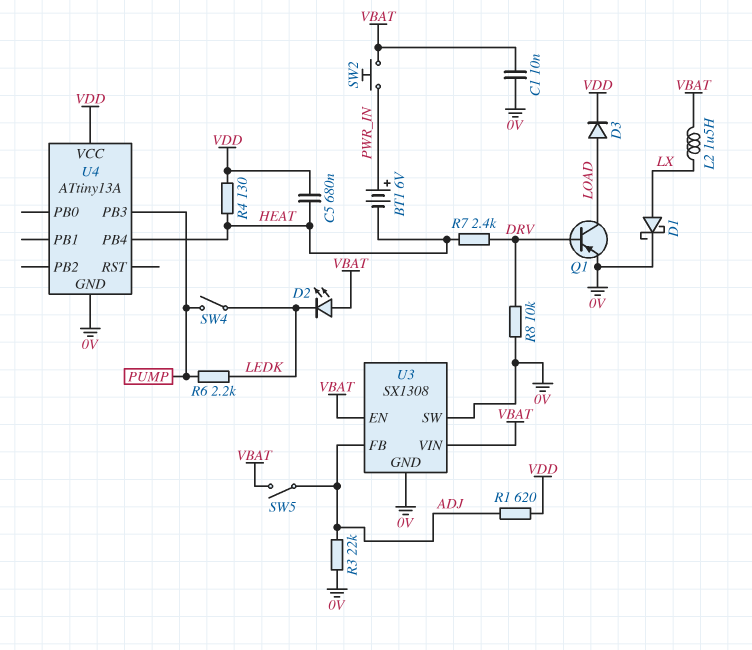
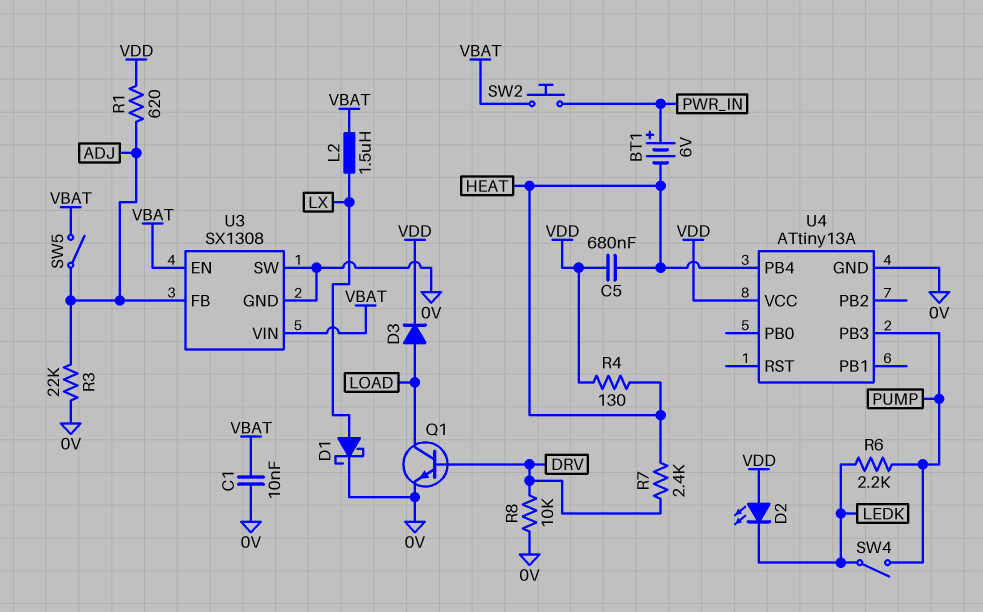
D2: LED (A VBAT, K LEDK) -> LED (A VDD, K LEDK)
Q1: PNP (B DRV, C LOAD, E 0V) -> NPN (B DRV, C LOAD, E 0V)

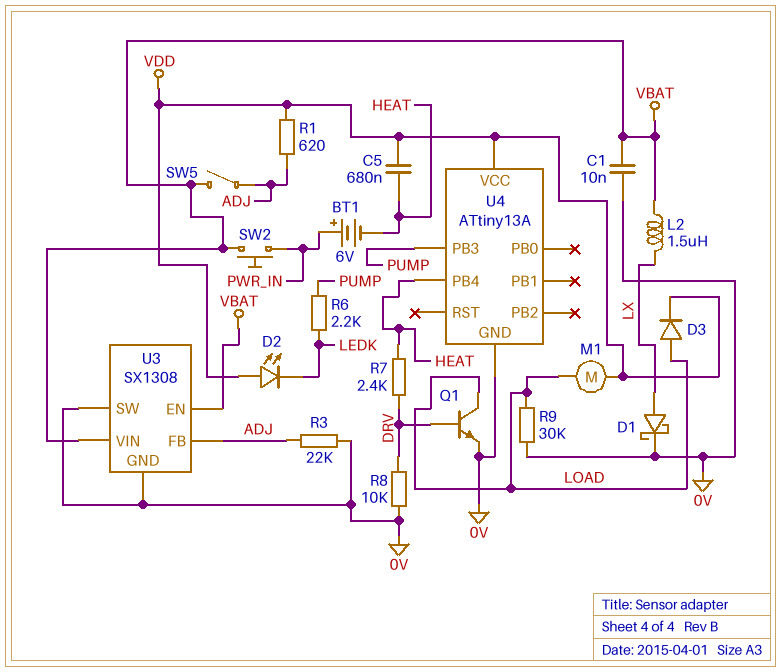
M1: none -> motor (LOAD, VDD)
R4: 130 (HEAT, VDD) -> none
R9: none -> 30k (0V, LOAD)
SW4: switch (LEDK, PUMP) -> none

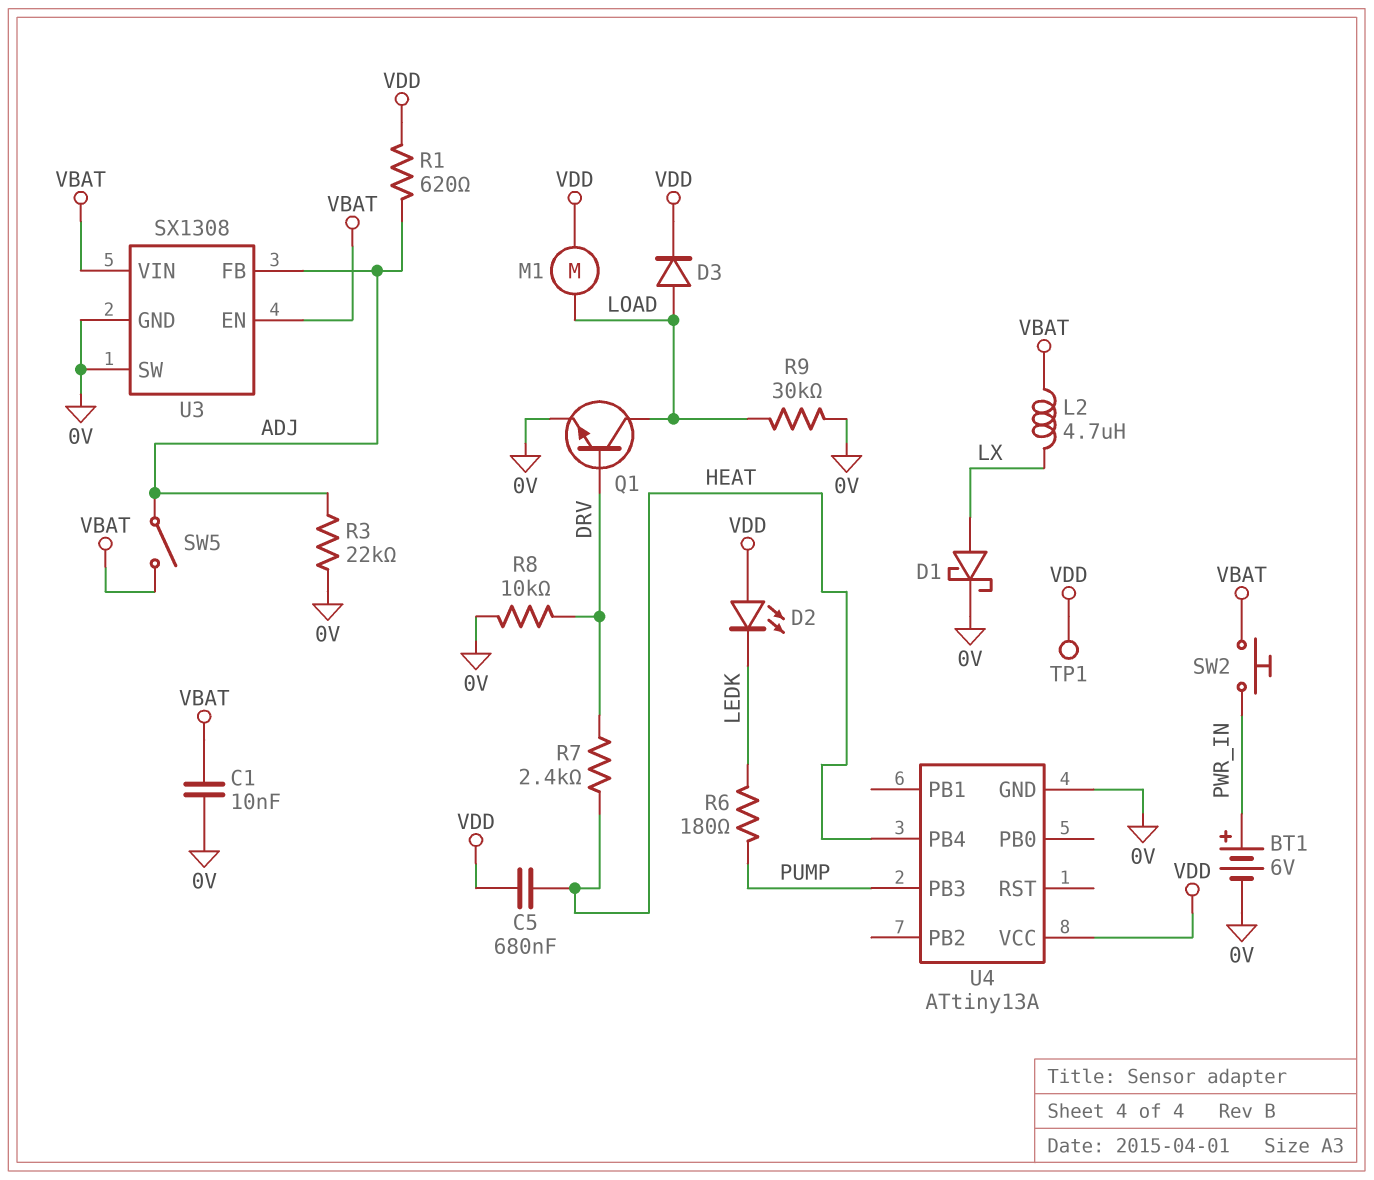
BT1: 6V (plus PWR_IN, minus HEAT) -> 6V (plus PWR_IN, minus 0V)
L2: 1.5uH (LX, VBAT) -> 4.7uH (LX, VBAT)
R6: 2.2k (LEDK, PUMP) -> 180 (LEDK, PUMP)
TP1: none -> test point (VDD)

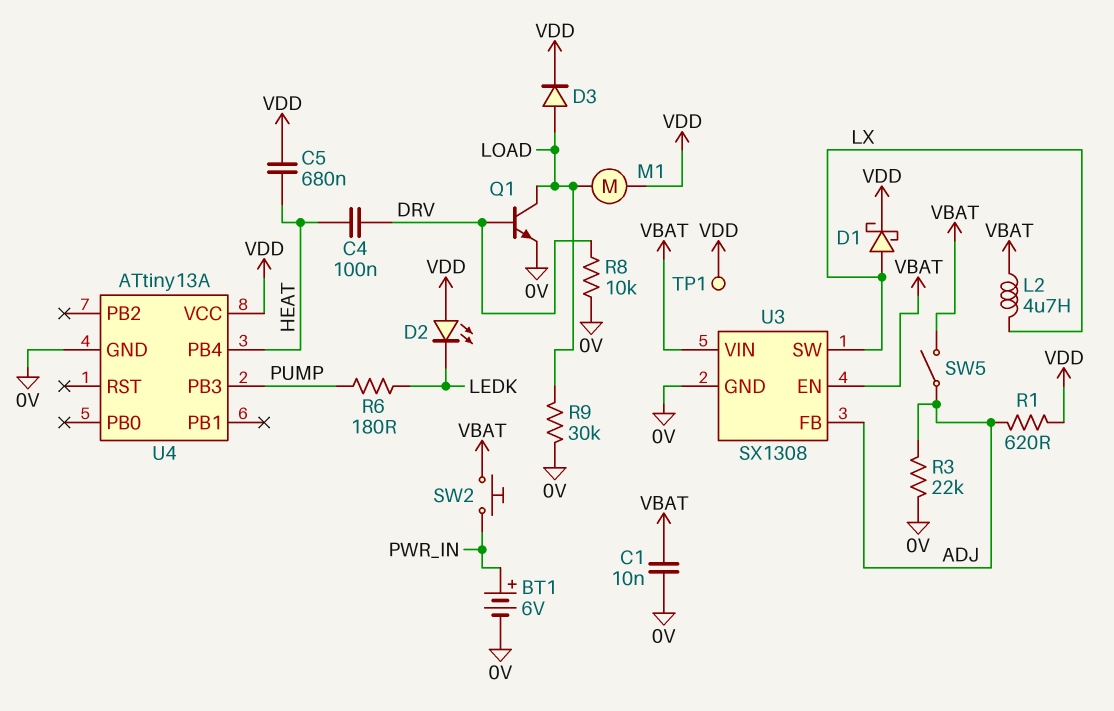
C4: none -> 100nF (DRV, HEAT)
D1: schottky (A LX, K 0V) -> schottky (A LX, K VDD)
R7: 2.4k (DRV, HEAT) -> none
U3 pin SW: 0V -> LX

